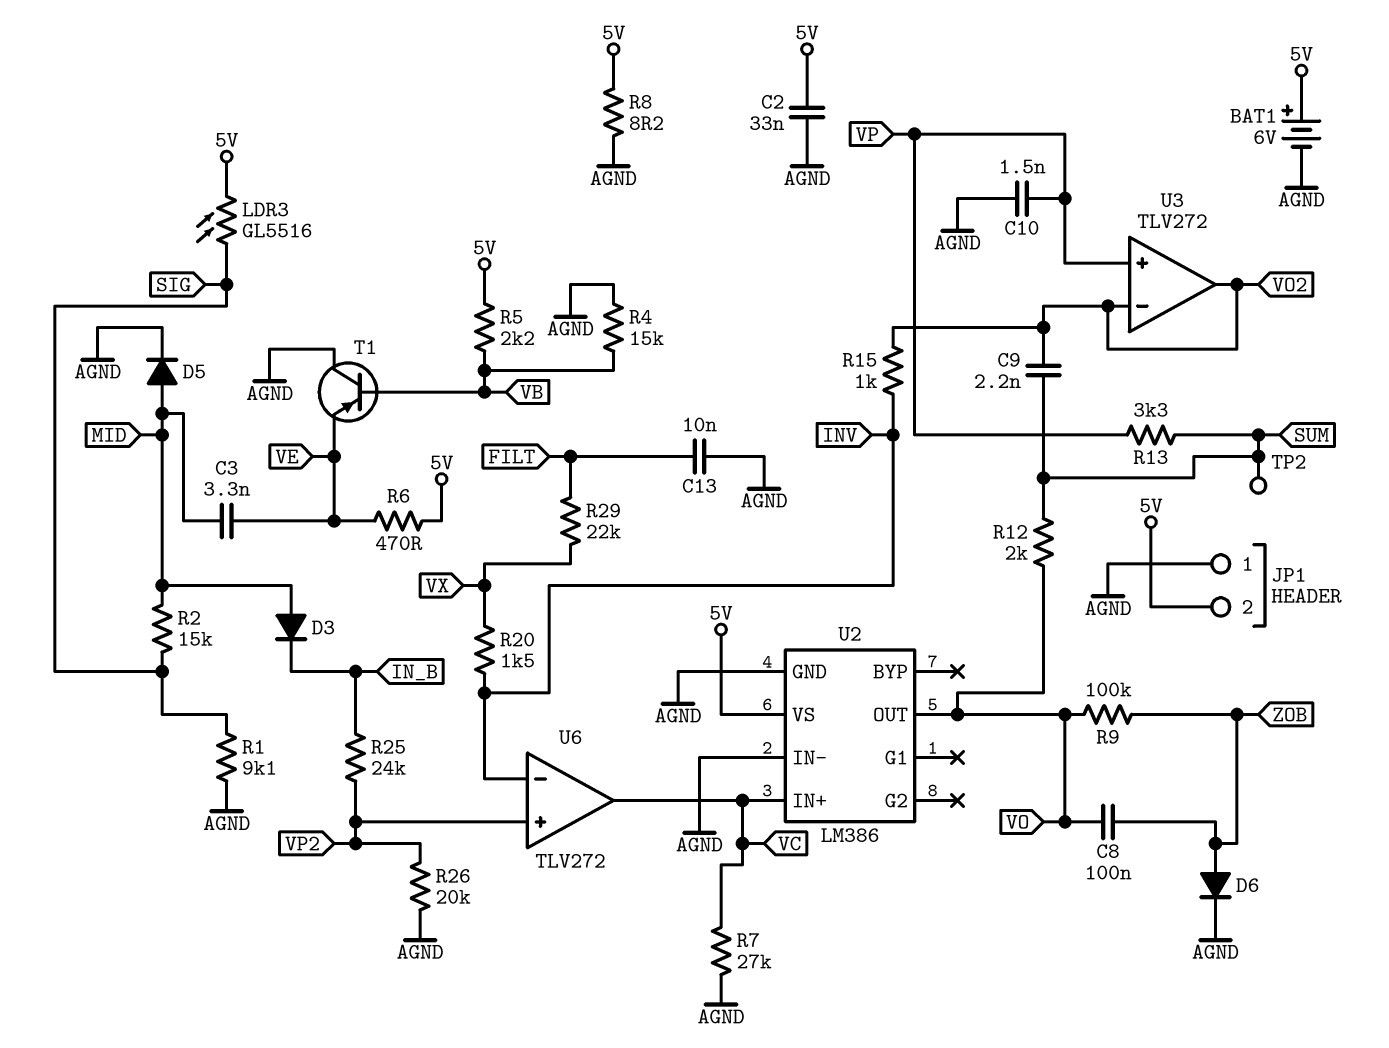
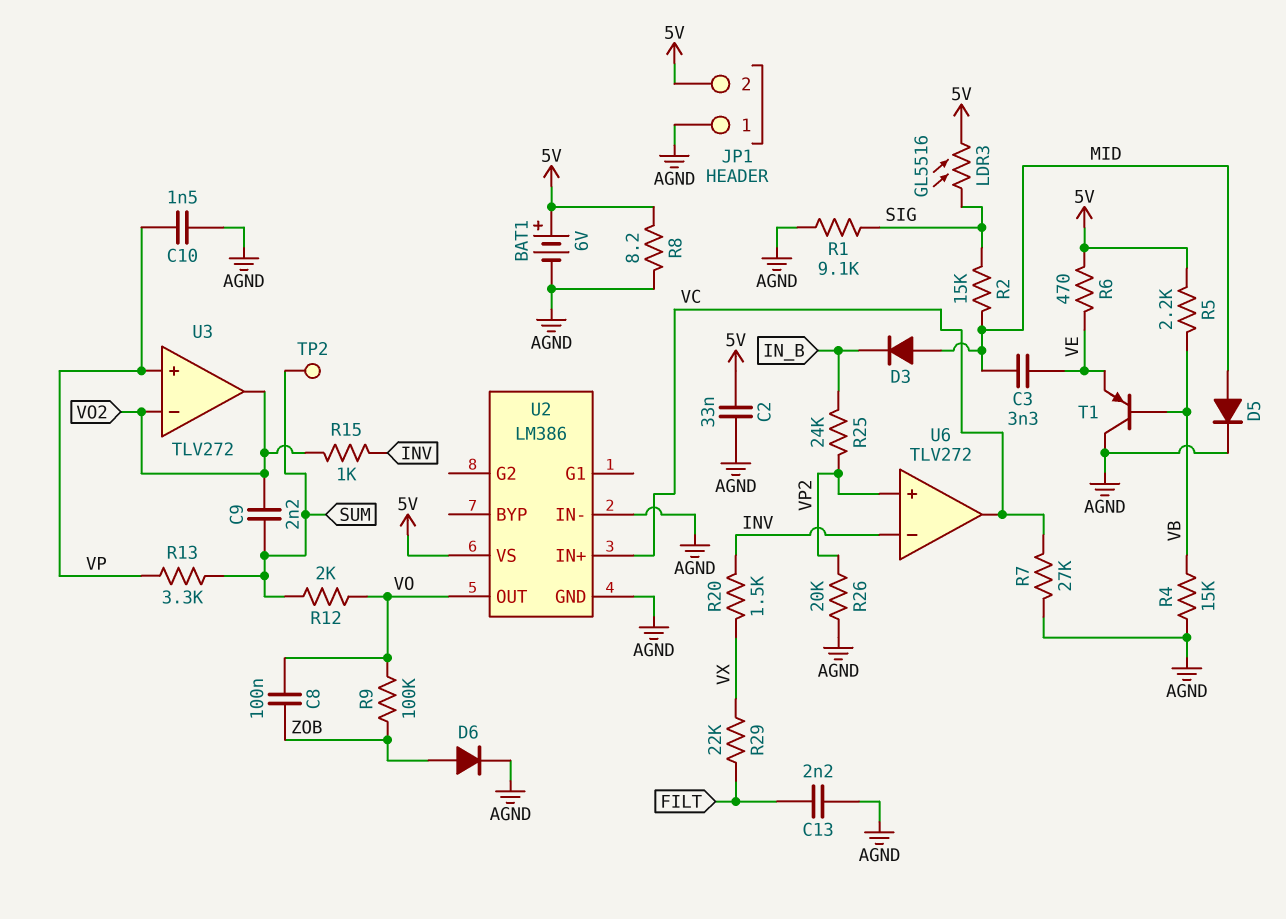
C13: 10nF (AGND, FILT) -> 2.2nF (AGND, FILT)

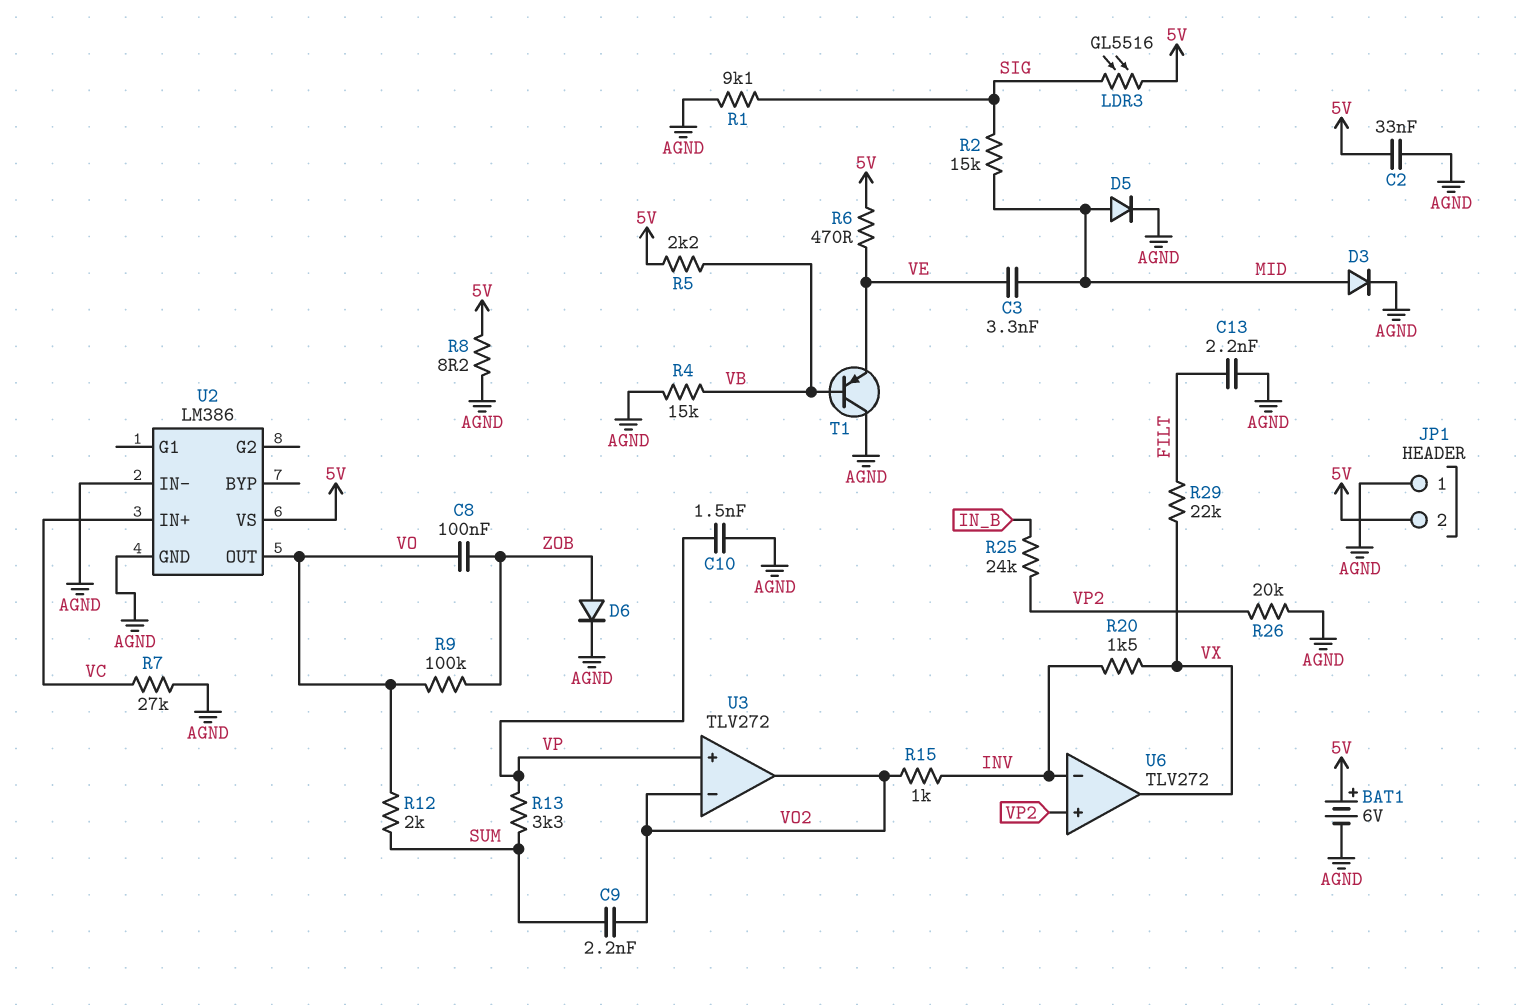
D3: diode (A MID, K IN_B) -> diode (A MID, K AGND)
TP2: test point (SUM) -> none
U6 pin out: VC -> VX

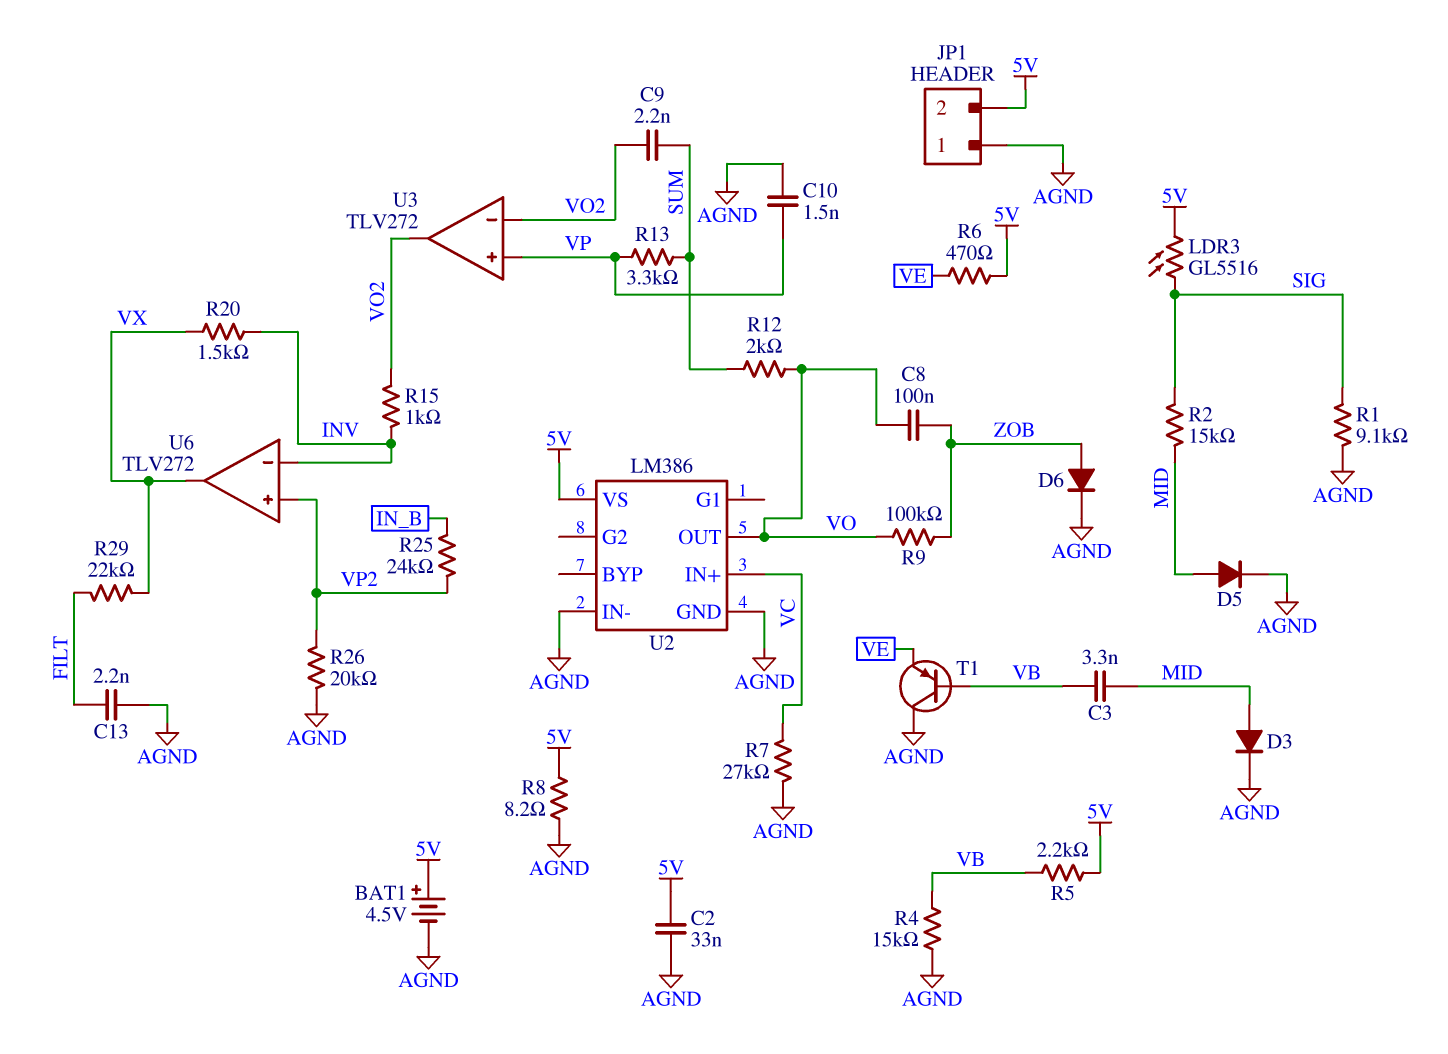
BAT1: 6V (plus 5V, minus AGND) -> 4.5V (plus 5V, minus AGND)
C3: 3.3nF (MID, VE) -> 3.3nF (MID, VB)

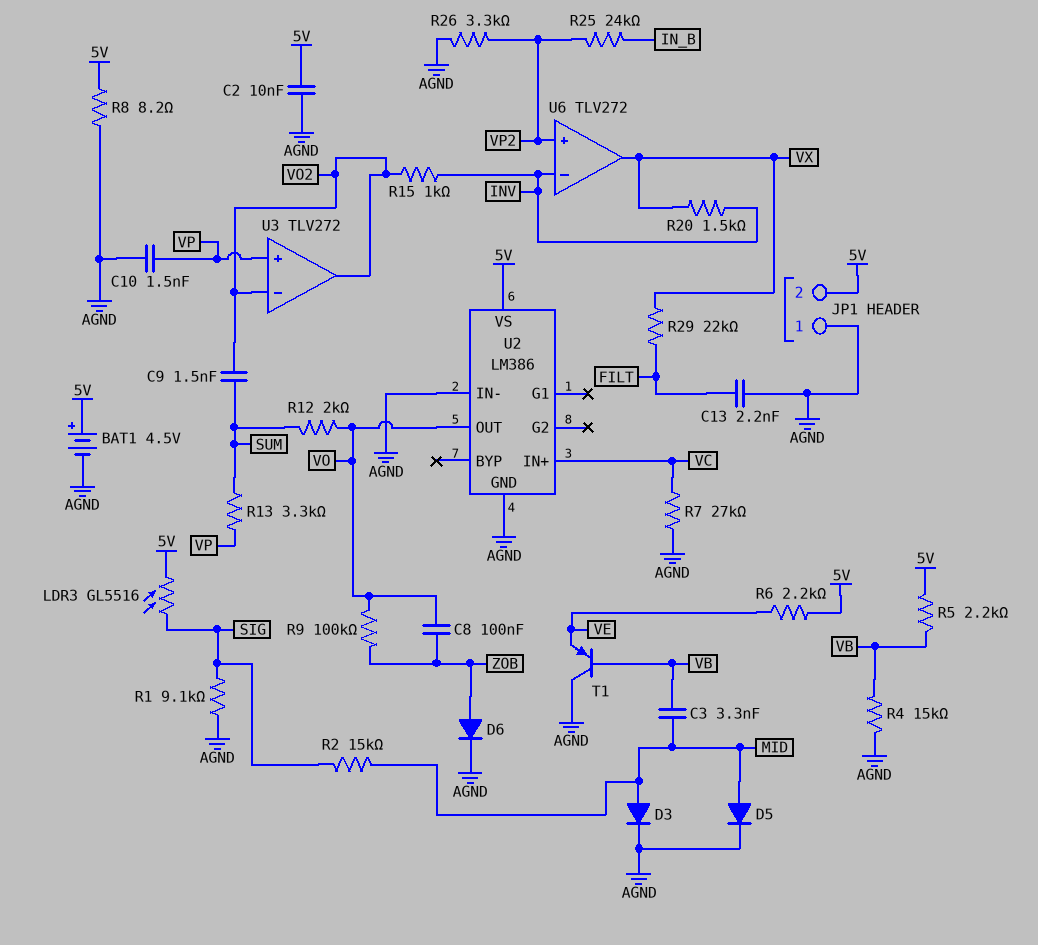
C2: 33nF (5V, AGND) -> 10nF (5V, AGND)
C9: 2.2nF (SUM, VO2) -> 1.5nF (SUM, VO2)
R6: 470 (5V, VE) -> 2.2k (5V, VE)
R26: 20k (AGND, VP2) -> 3.3k (AGND, VP2)

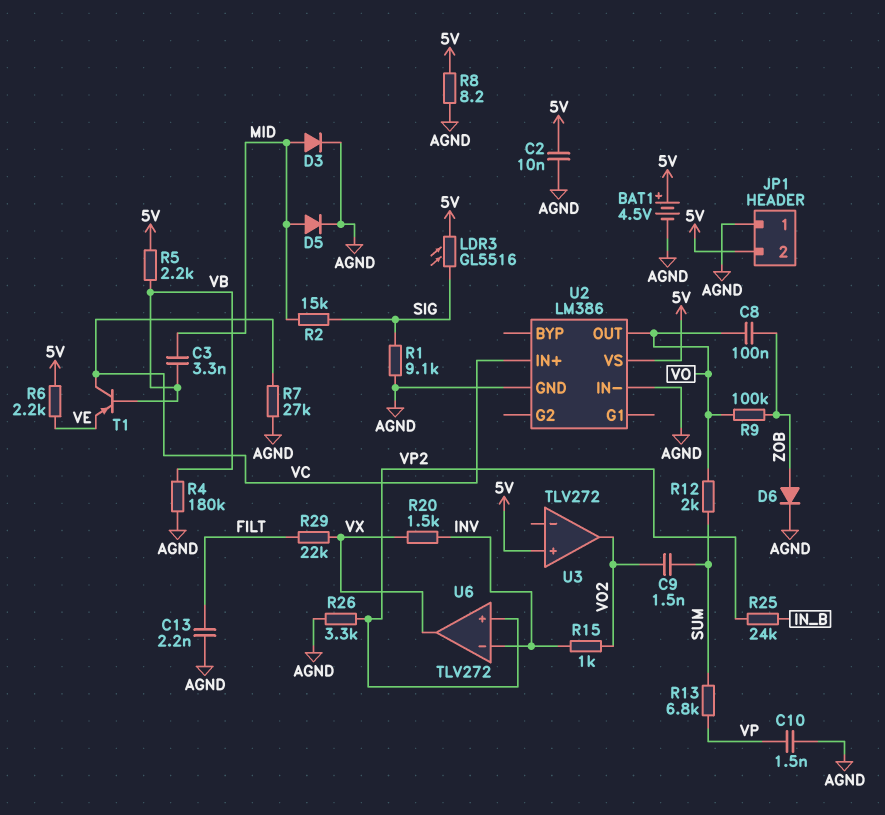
R4: 15k (AGND, VB) -> 180k (AGND, VB)
R13: 3.3k (SUM, VP) -> 6.8k (SUM, VP)
T1: PNP (B VB, C AGND, E VE) -> PNP (B VB, C VC, E VE)
U3 pin in+: VP -> 5V
U3 pin in-: VO2 -> none

